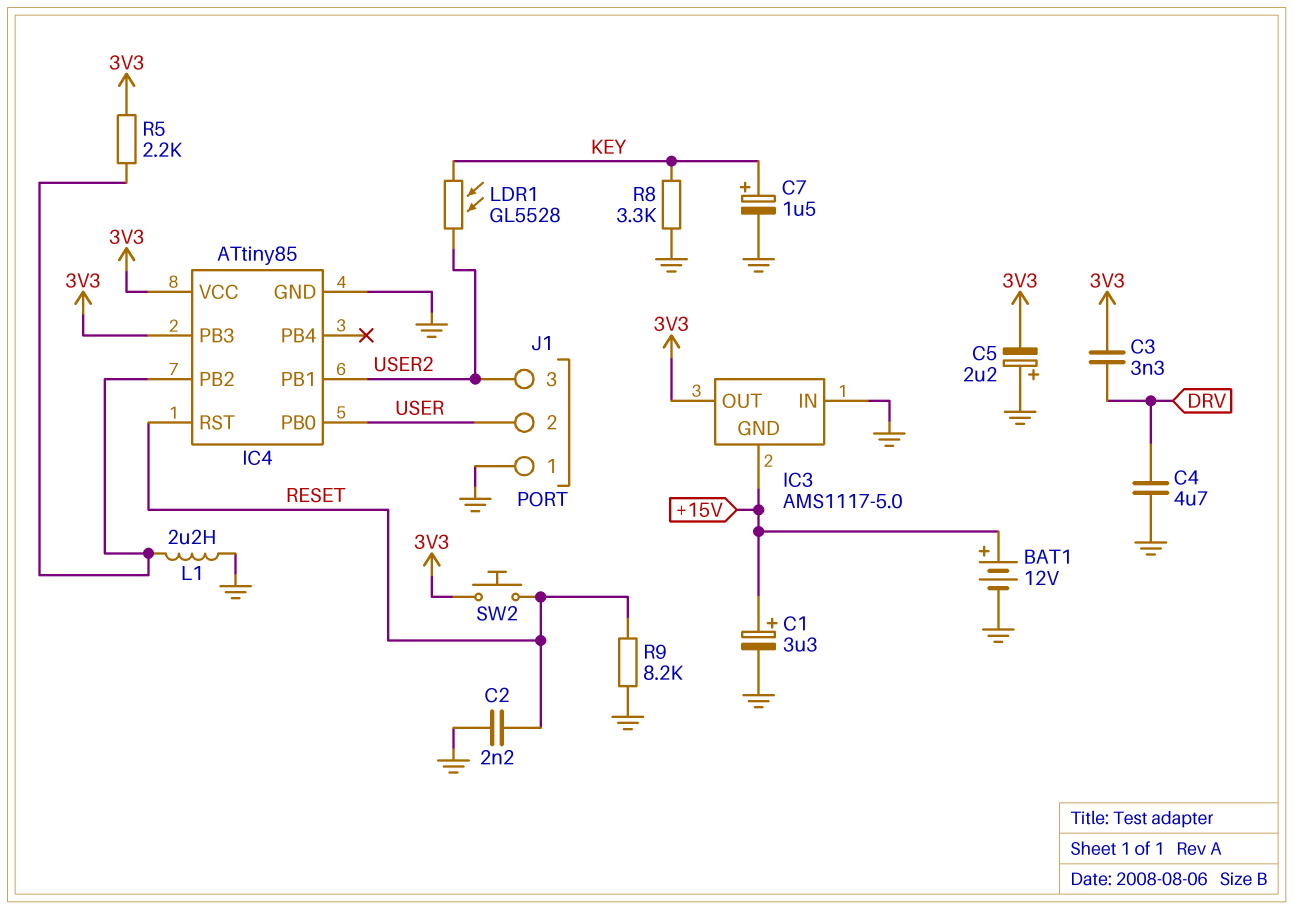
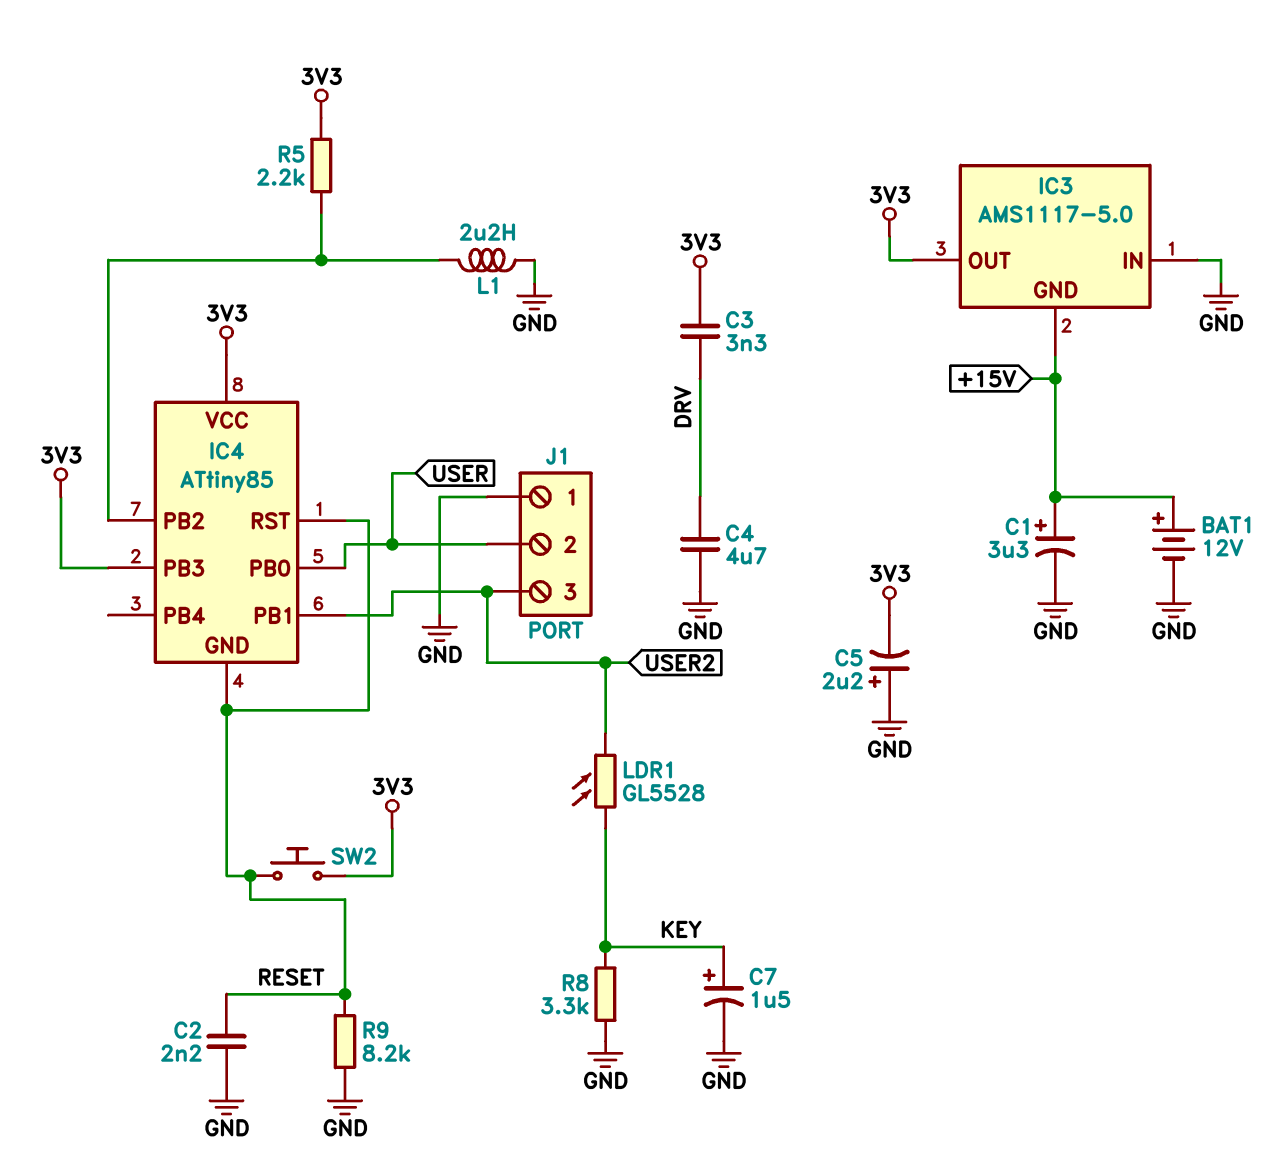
IC4 pin GND: GND -> RESET

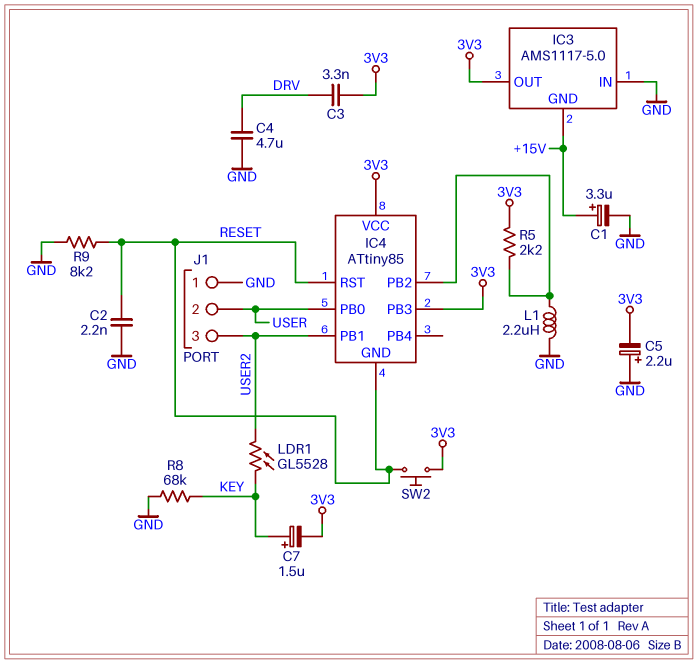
BAT1: 12V (plus +15V, minus GND) -> none
C7: 1.5uF (plus KEY, minus GND) -> 1.5uF (plus KEY, minus 3V3)
R8: 3.3k (GND, KEY) -> 68k (GND, KEY)

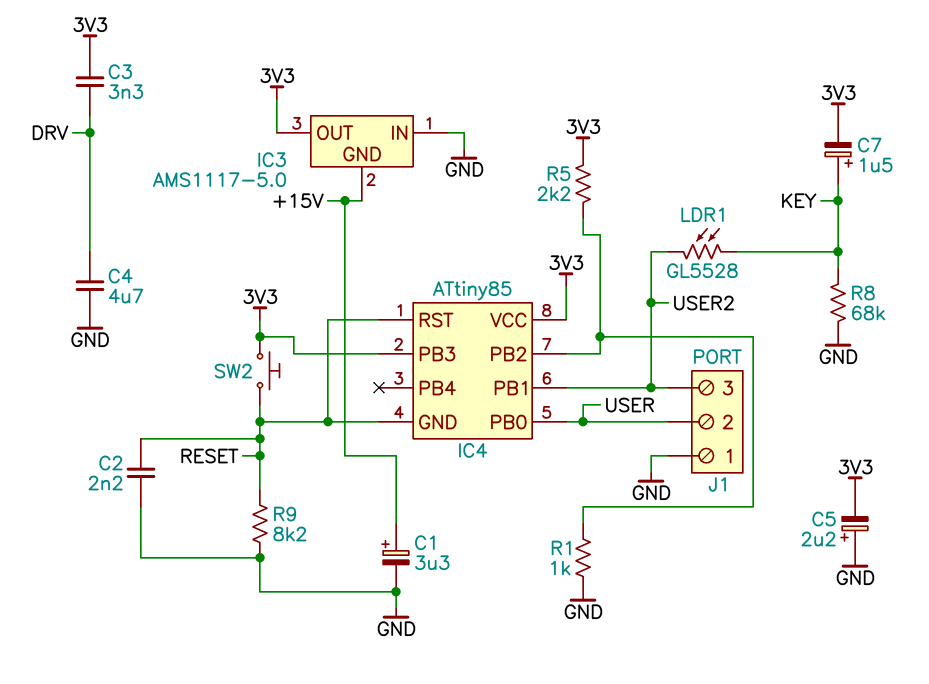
L1: 2.2uH (GND, IC4/PB2) -> none
R1: none -> 1k (GND, IC4/PB2)

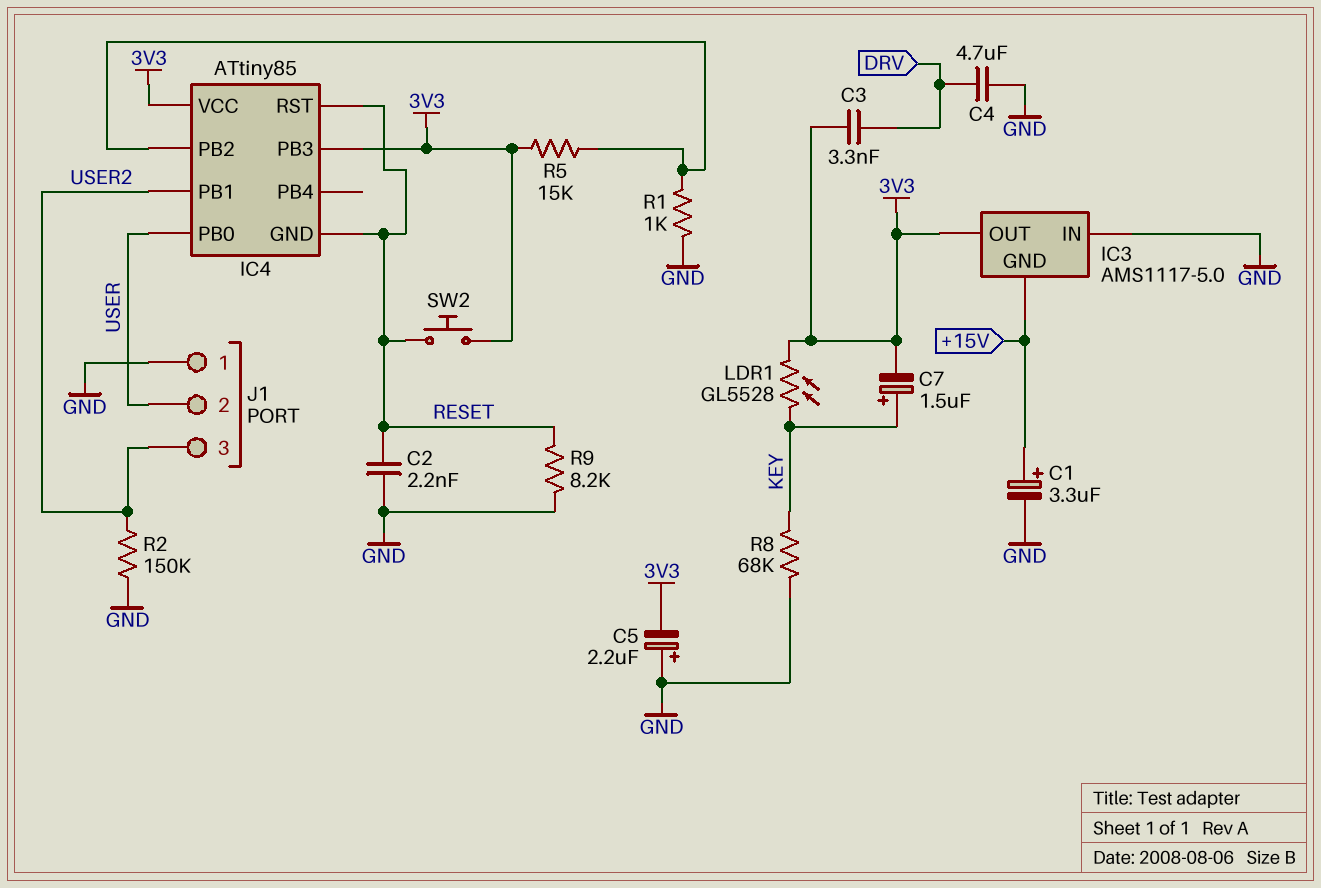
LDR1: GL5528 (KEY, USER2) -> GL5528 (3V3, KEY)
R2: none -> 150k (GND, USER2)
R5: 2.2k (3V3, IC4/PB2) -> 15k (3V3, IC4/PB2)

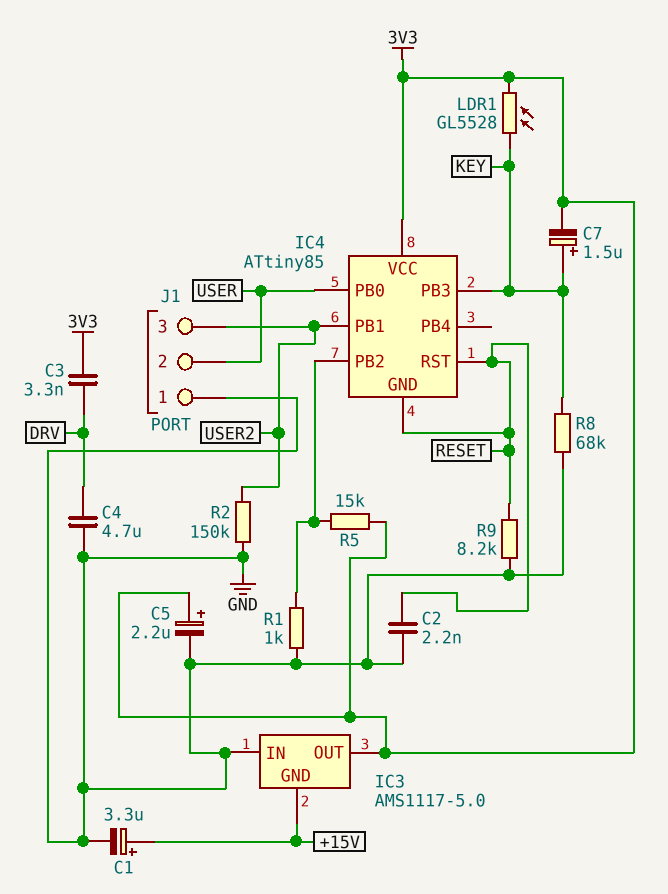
C5: 2.2uF (plus GND, minus 3V3) -> 2.2uF (plus 3V3, minus GND)
IC4 pin PB3: 3V3 -> KEY
SW2: button (3V3, RESET) -> none

